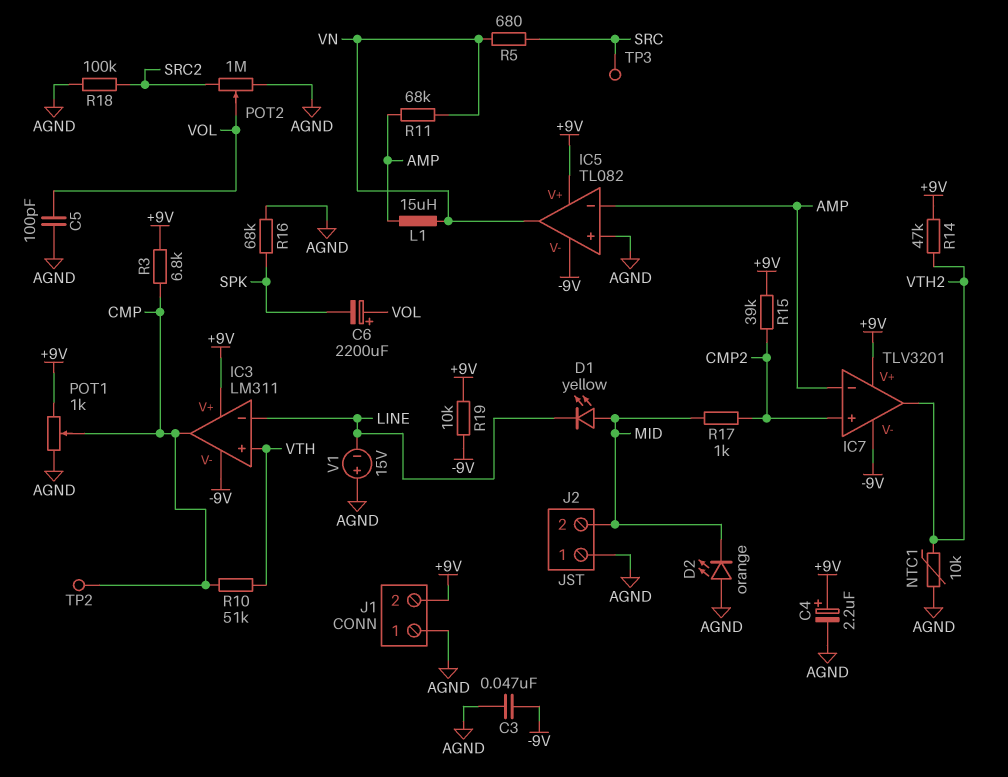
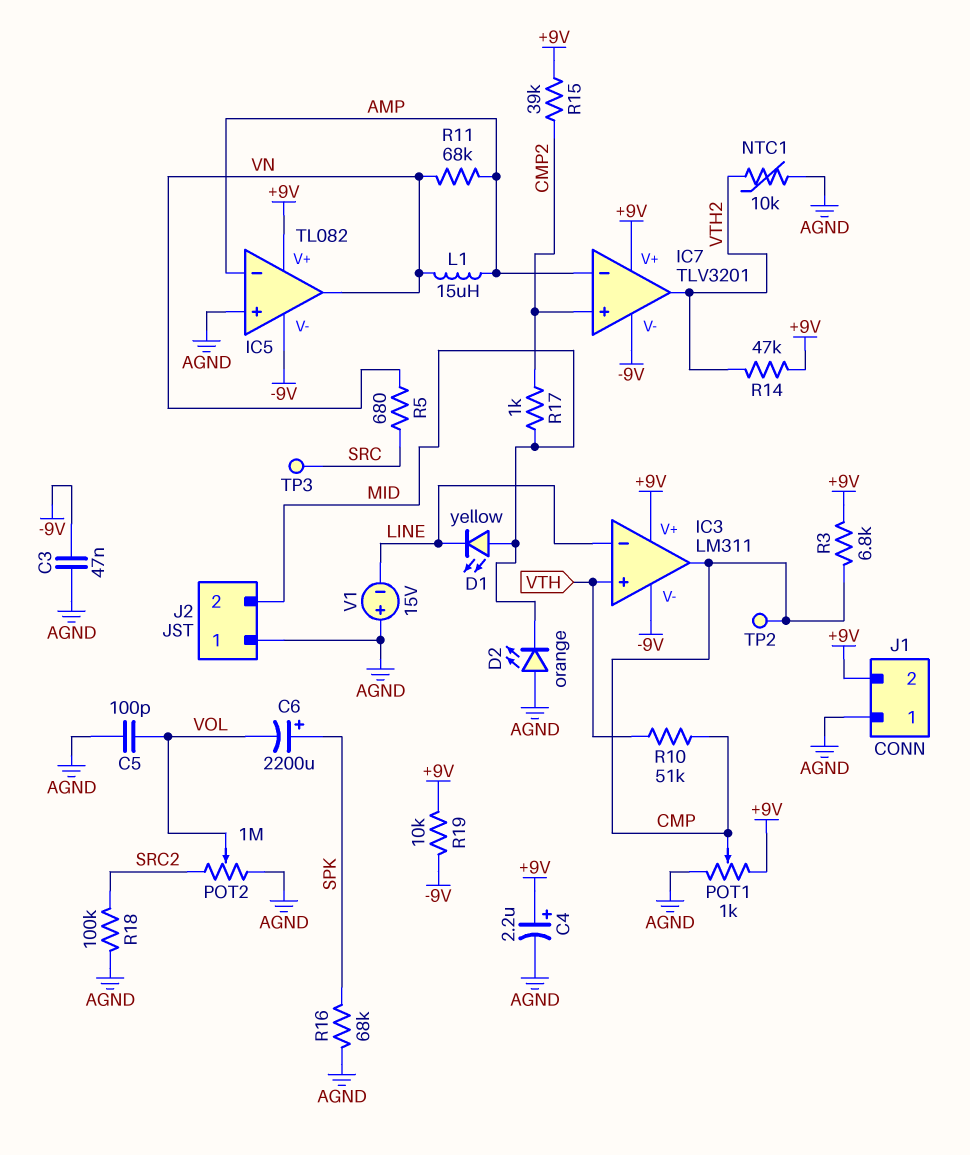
C6: 2200uF (plus VOL, minus SPK) -> 2200uF (plus SPK, minus VOL)

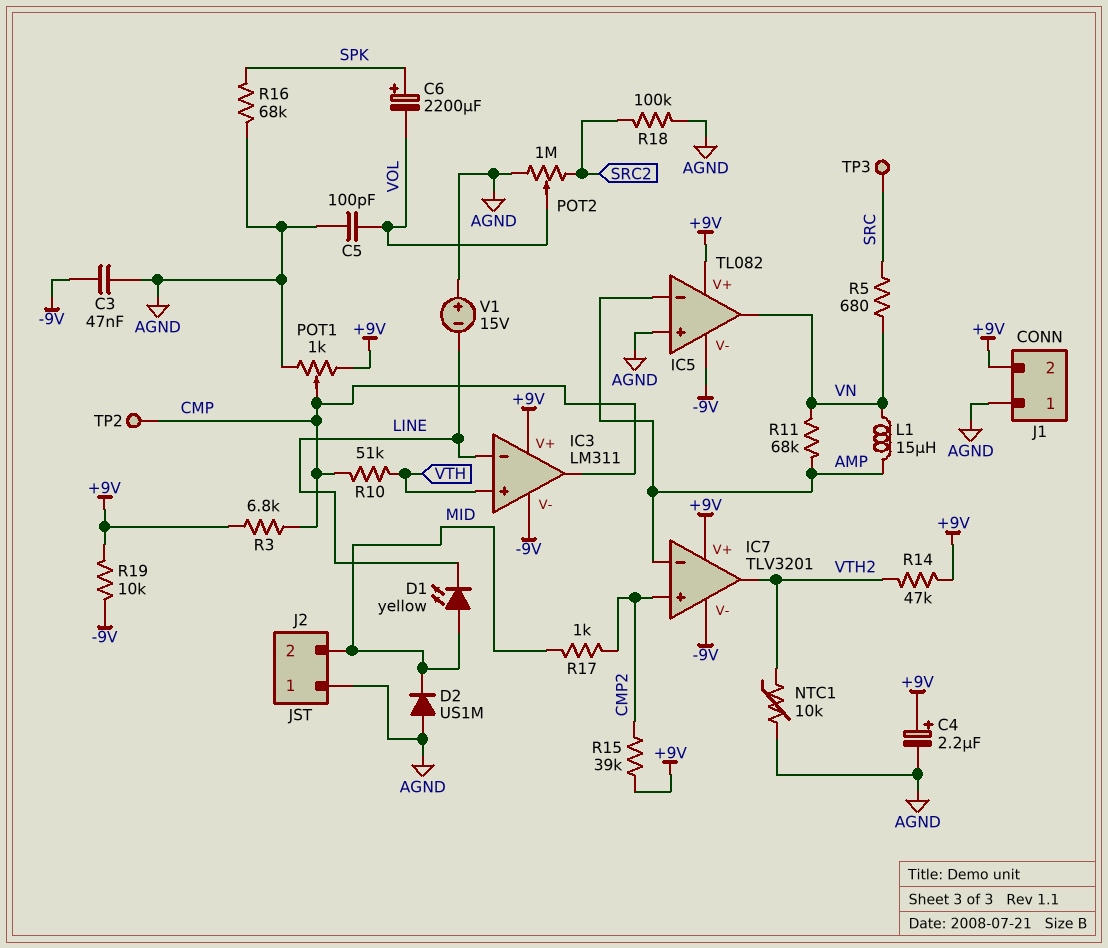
D2: LED orange (A AGND, K MID) -> diode US1M (A AGND, K MID)

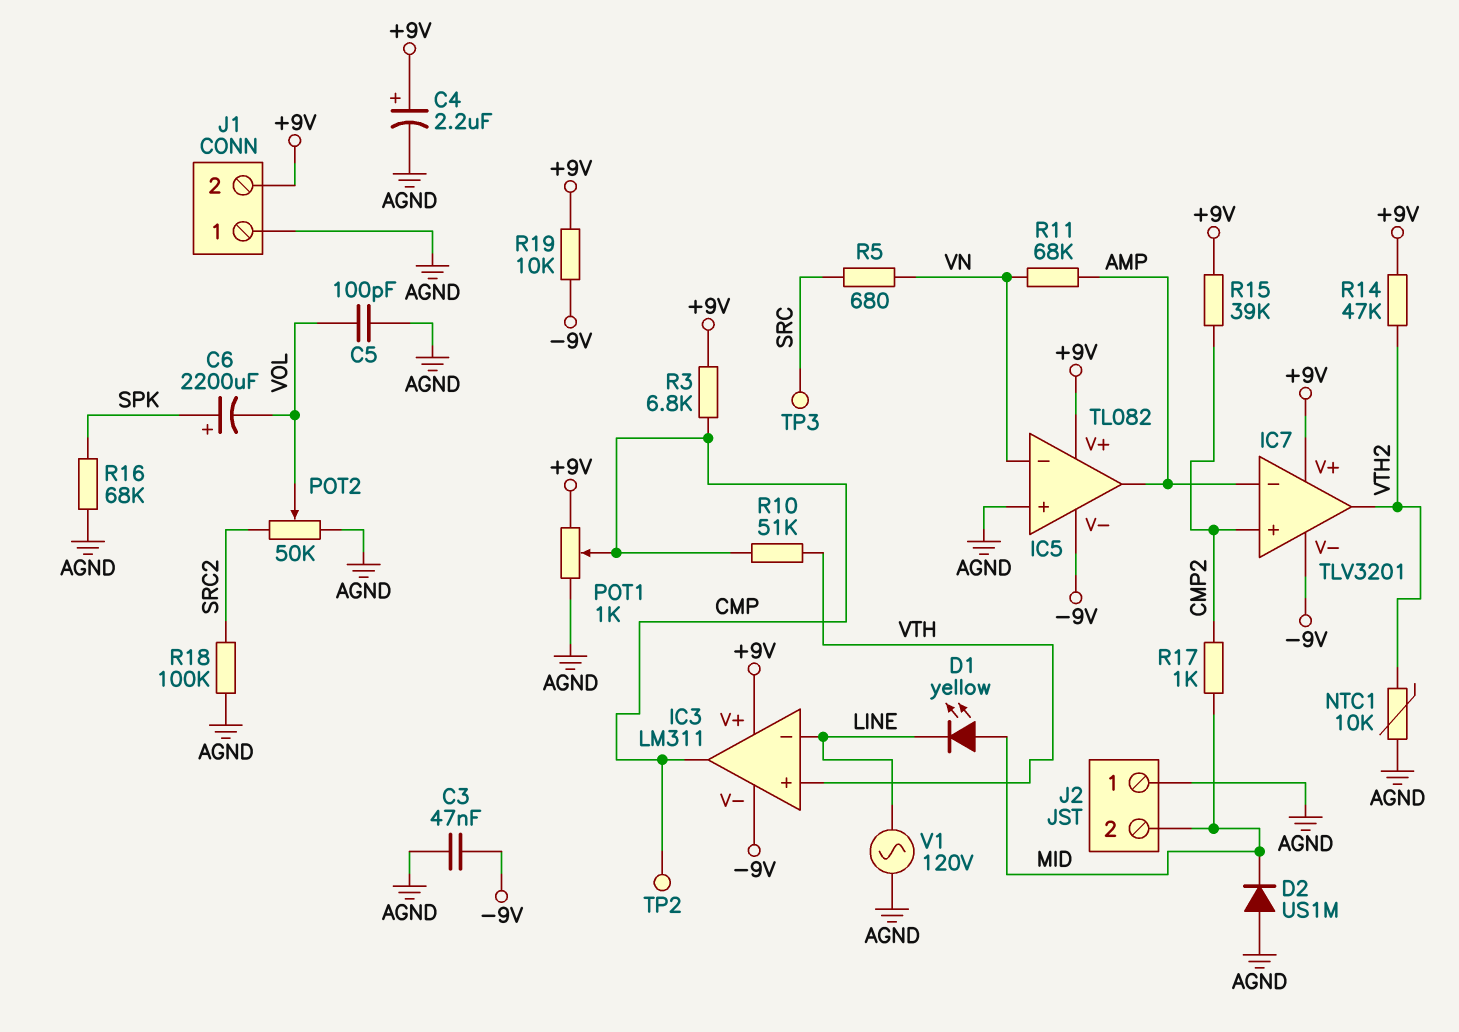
IC5 pin in-: AMP -> VN
IC5 pin out: VN -> AMP
L1: 15uH (AMP, VN) -> none
POT2: 1M (AGND, SRC2, wiper VOL) -> 50k (AGND, SRC2, wiper VOL)
V1: 15V (plus AGND, minus LINE) -> AC 120V (AGND, LINE)

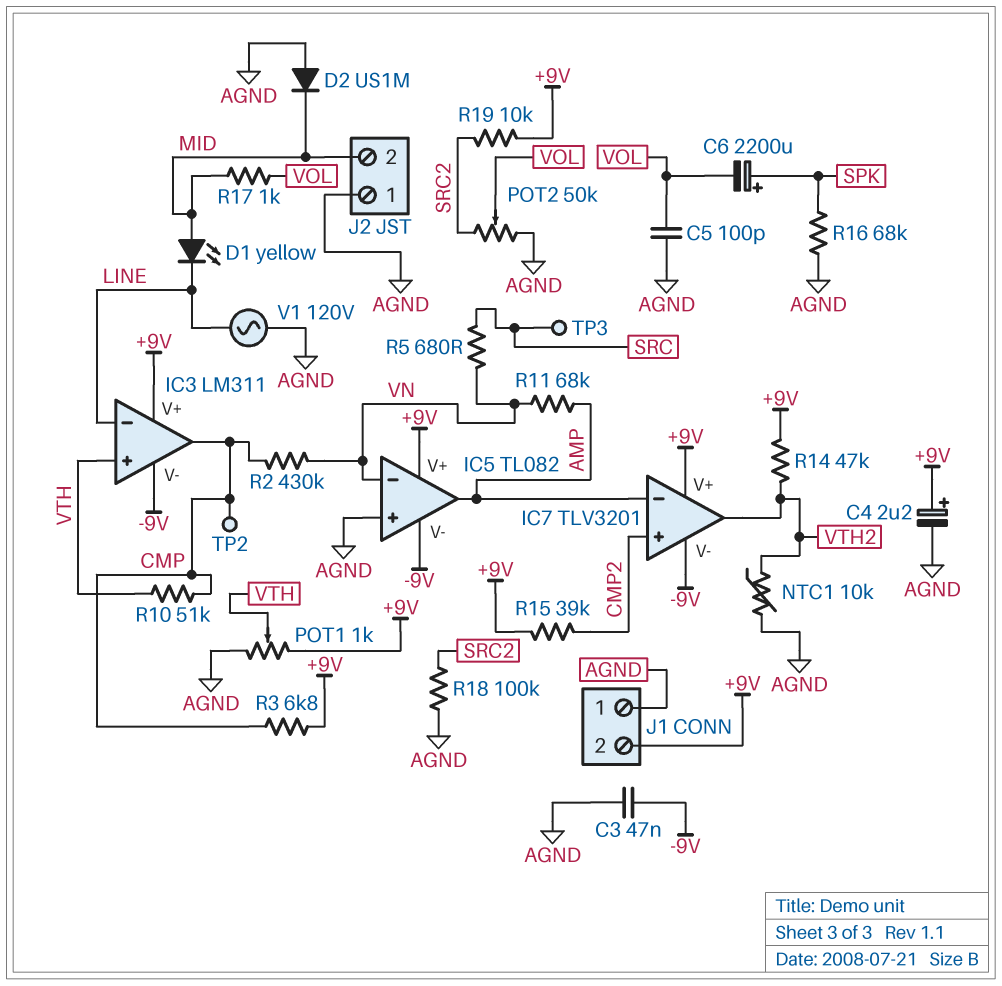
POT1: 1k (+9V, AGND, wiper CMP) -> 1k (+9V, AGND, wiper VTH)
R2: none -> 430k (CMP, VN)
R17: 1k (CMP2, MID) -> 1k (MID, VOL)
R19: 10k (+9V, -9V) -> 10k (+9V, SRC2)

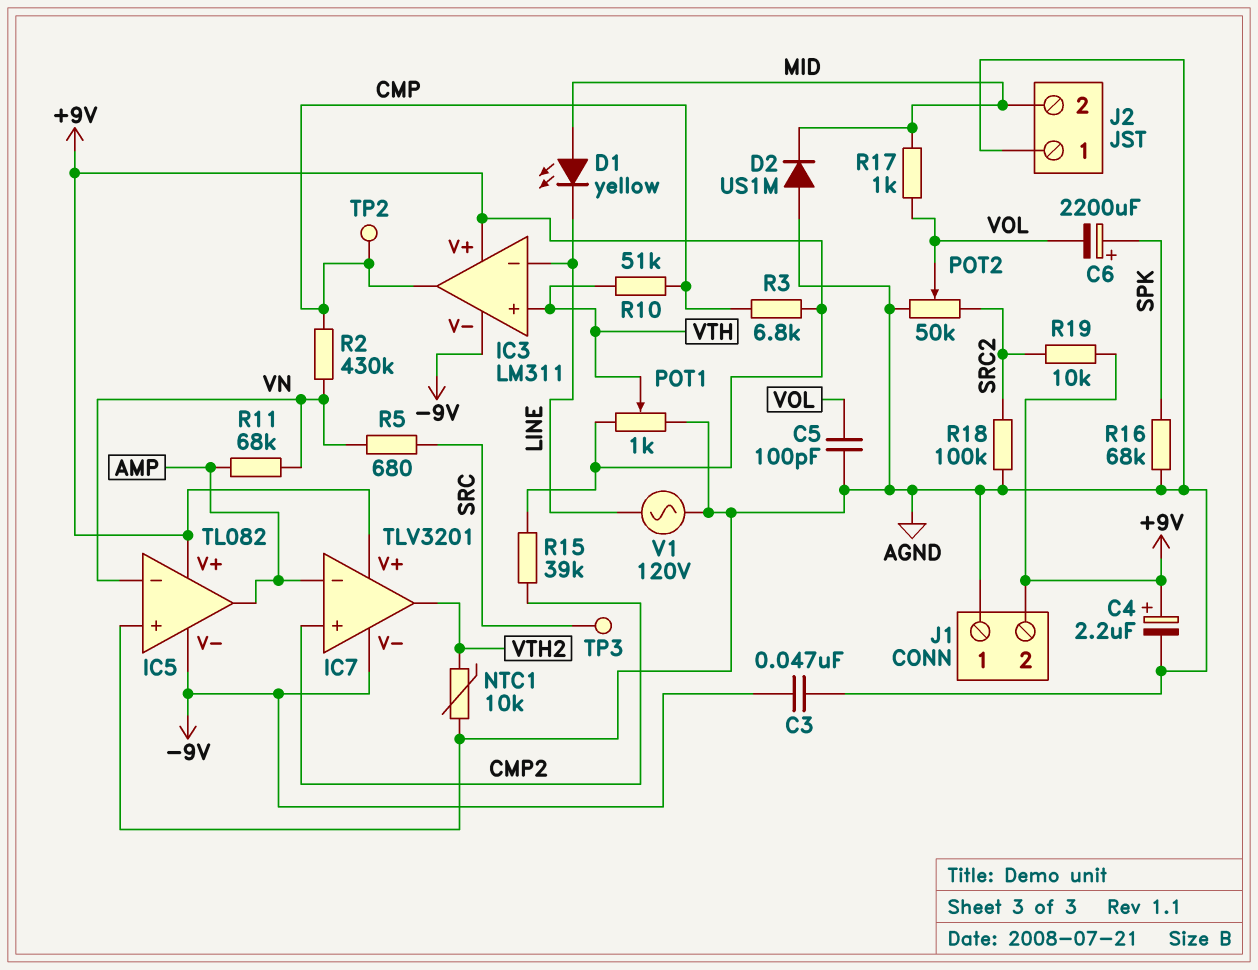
R14: 47k (+9V, VTH2) -> none

